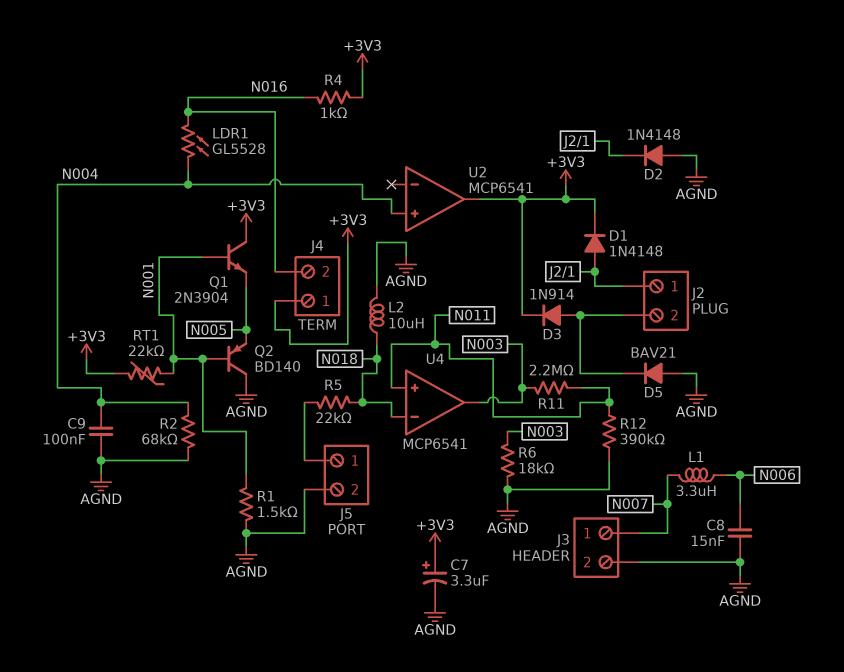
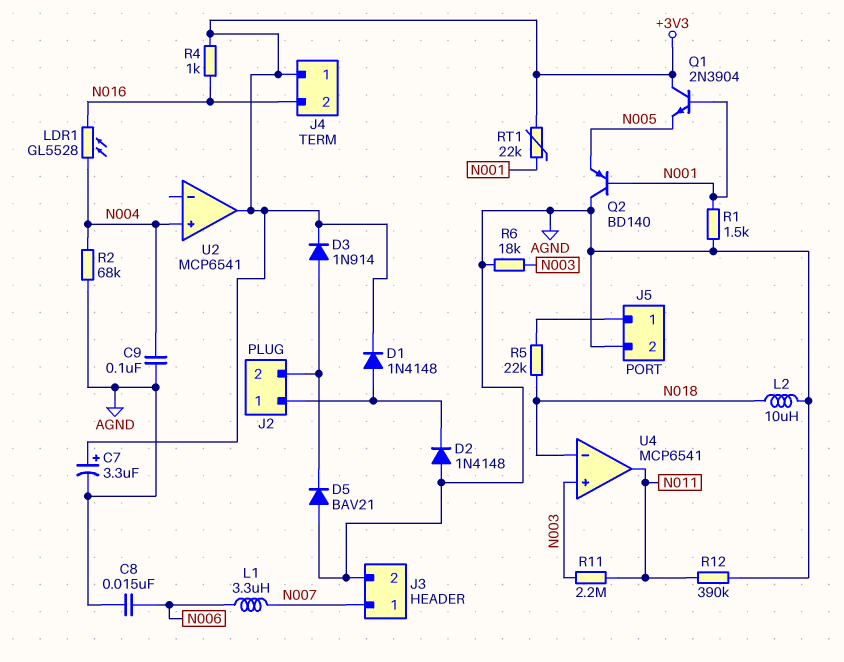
U4 pin in+: N011 -> N003
U4 pin out: N003 -> N011

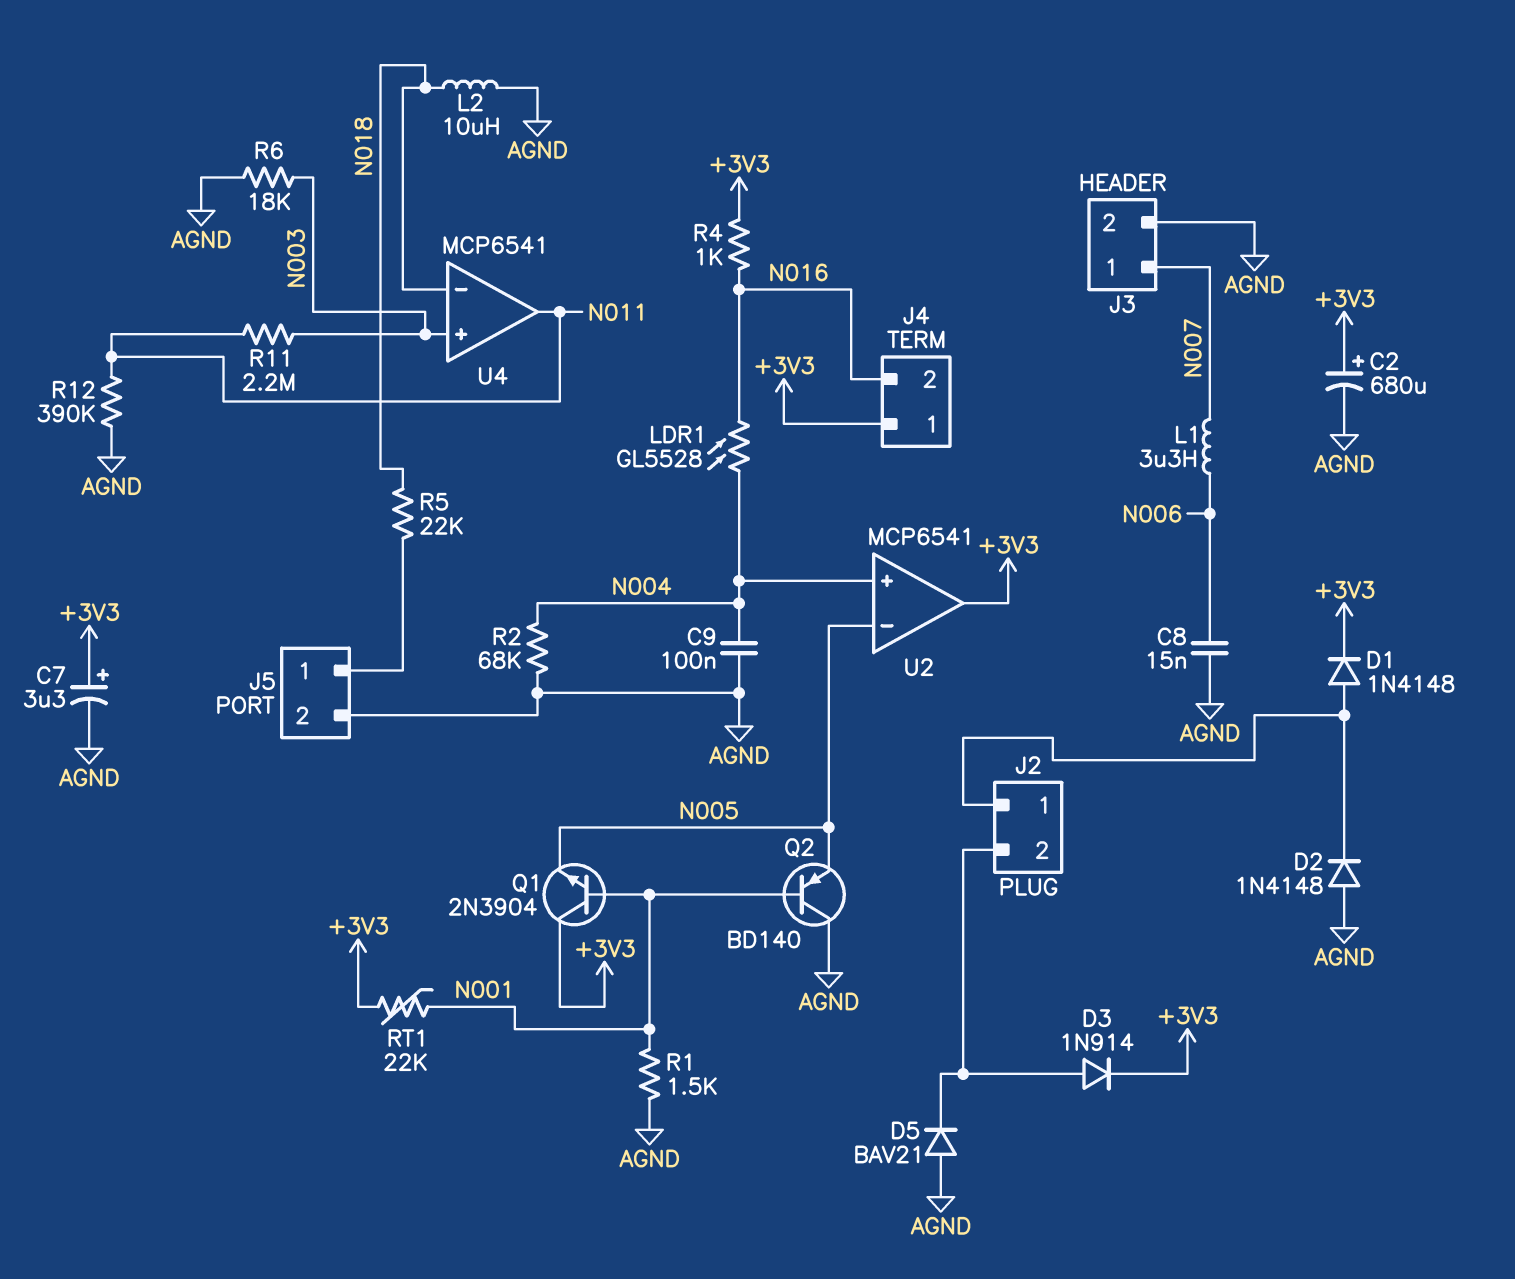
C2: none -> 680uF (plus +3V3, minus AGND)
U2 pin in-: none -> N005

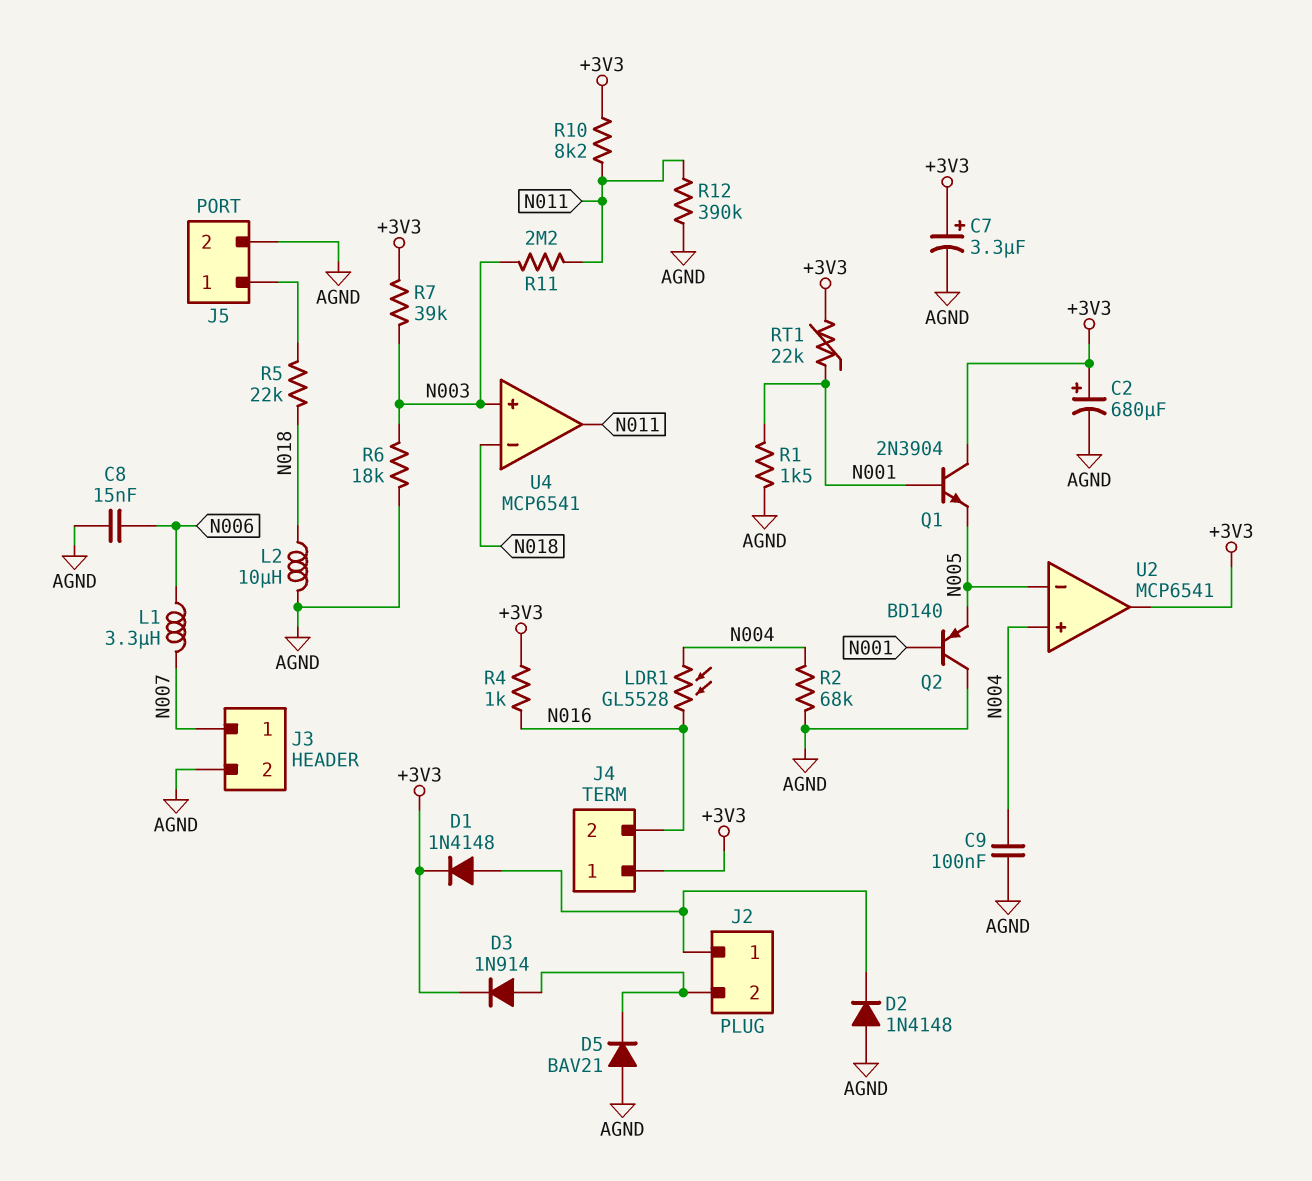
R7: none -> 39k (+3V3, N003)
R10: none -> 8.2k (+3V3, N011)

